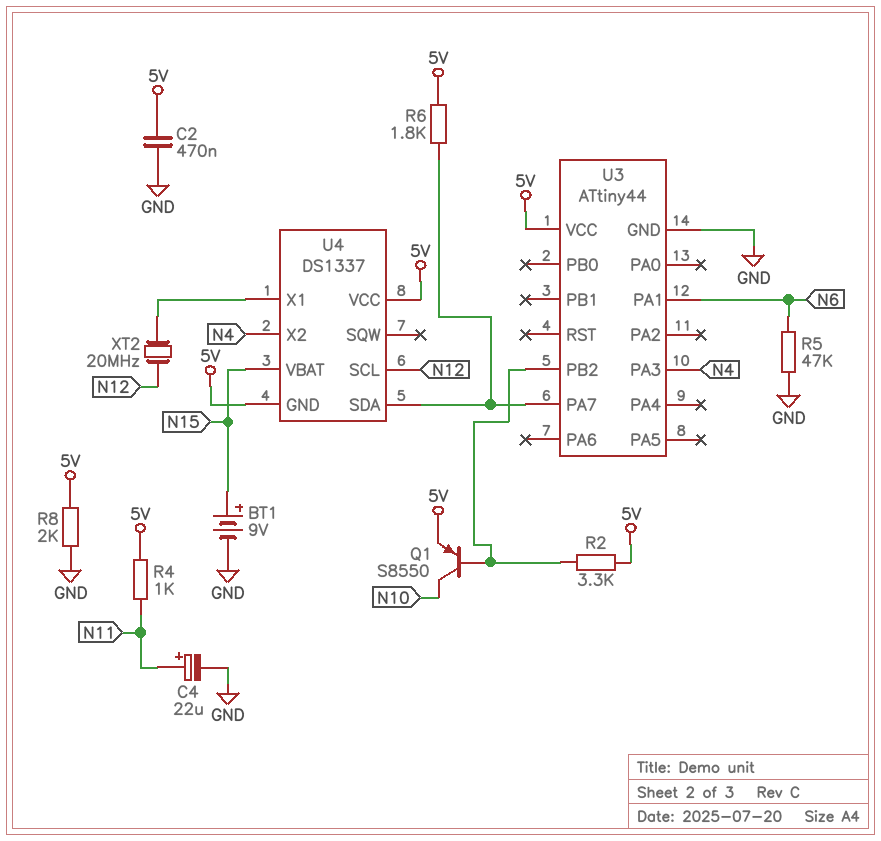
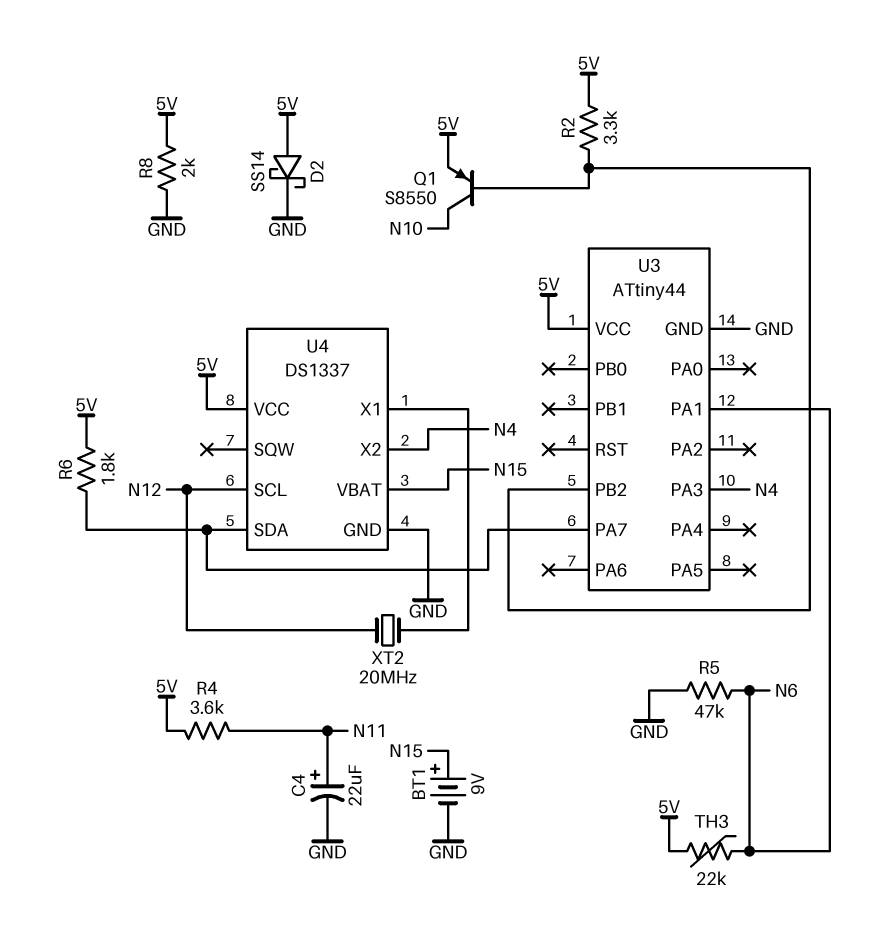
C2: 470nF (5V, GND) -> none
D2: none -> schottky SS14 (A 5V, K GND)
R4: 1k (5V, N11) -> 3.6k (5V, N11)
TH3: none -> 22k (5V, N6)
U4 pin GND: 5V -> GND

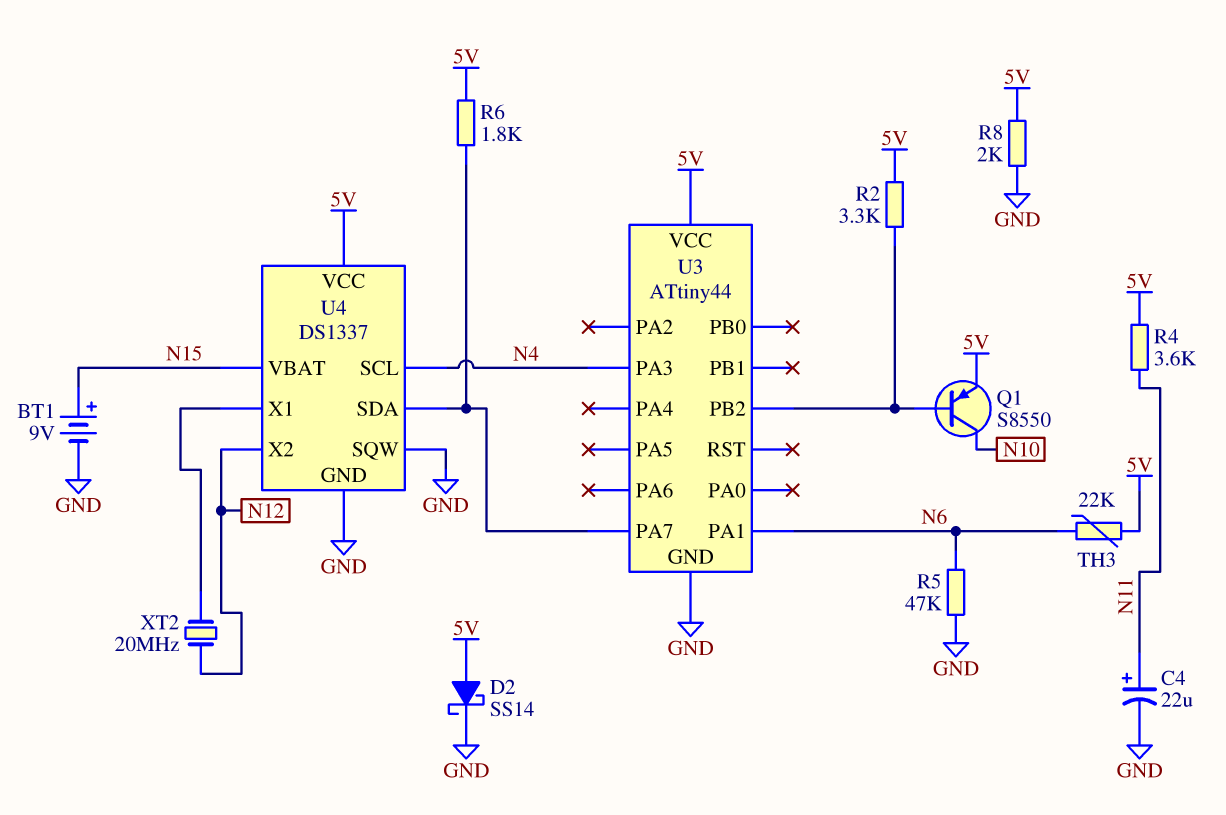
U4 pin SCL: N12 -> N4
U4 pin SQW: none -> GND
U4 pin X2: N4 -> N12

